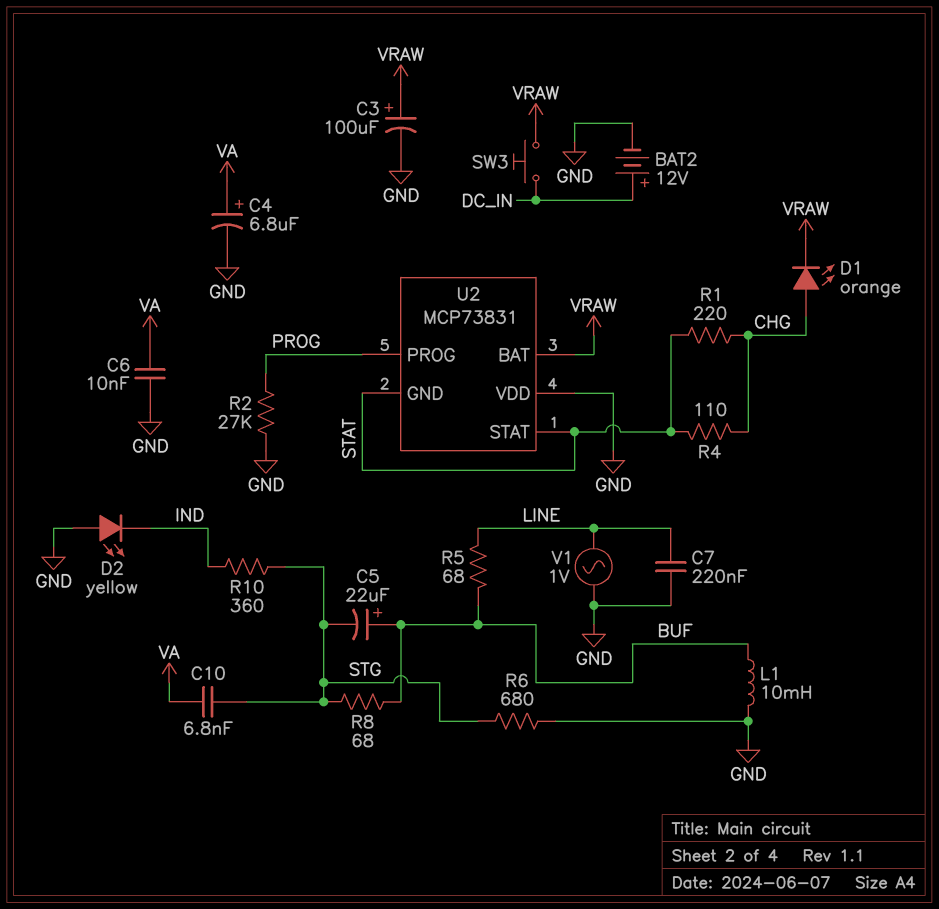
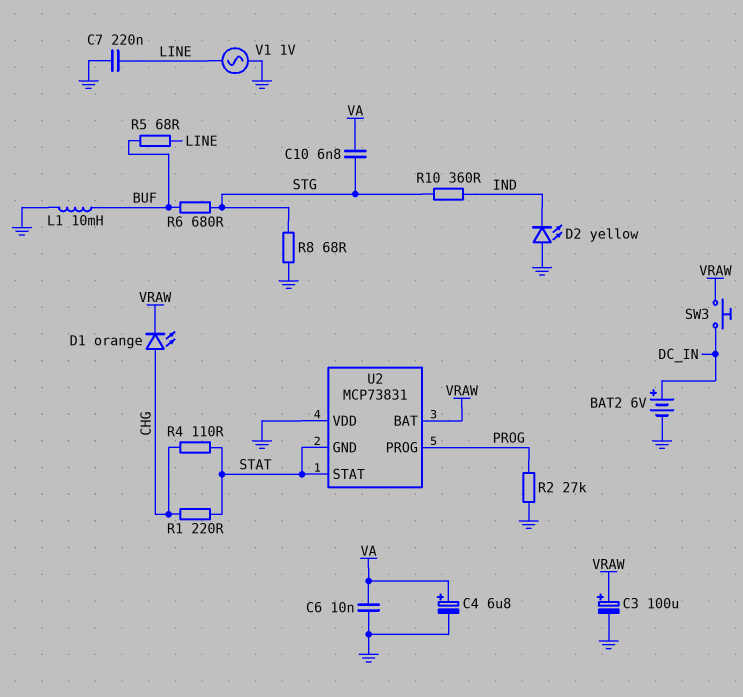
BAT2: 12V (plus DC_IN, minus GND) -> 6V (plus DC_IN, minus GND)
C5: 22uF (plus BUF, minus STG) -> none
R6: 680 (GND, STG) -> 680 (BUF, STG)
R8: 68 (BUF, STG) -> 68 (GND, STG)

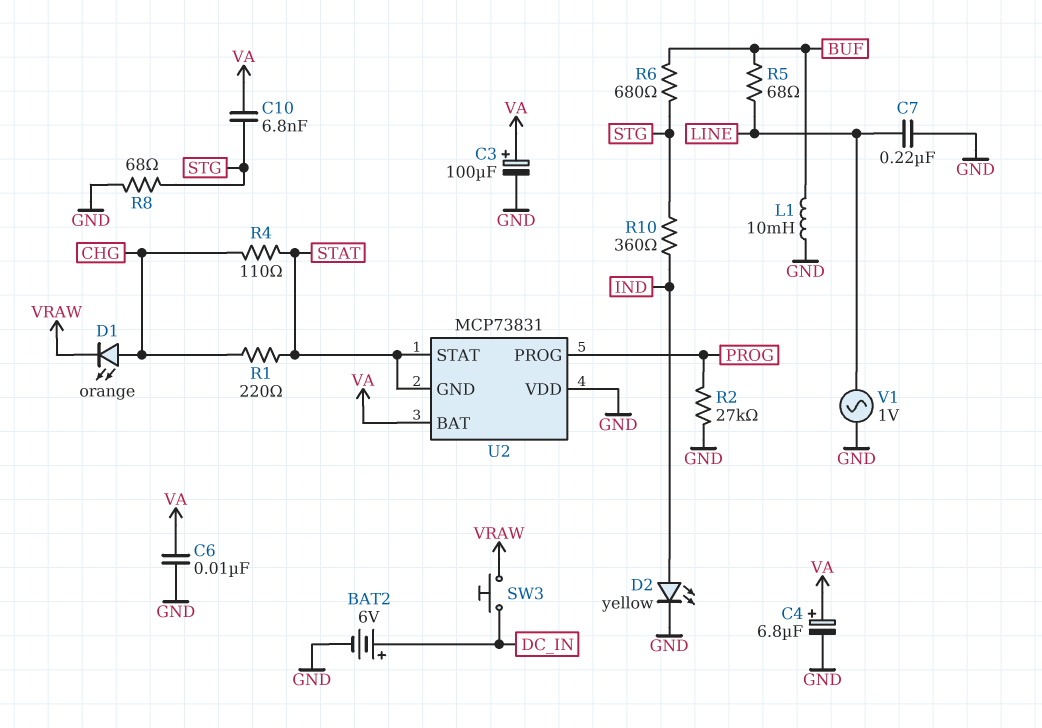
C3: 100uF (plus VRAW, minus GND) -> 100uF (plus VA, minus GND)
D2: LED yellow (A GND, K IND) -> LED yellow (A IND, K GND)
U2 pin BAT: VRAW -> VA

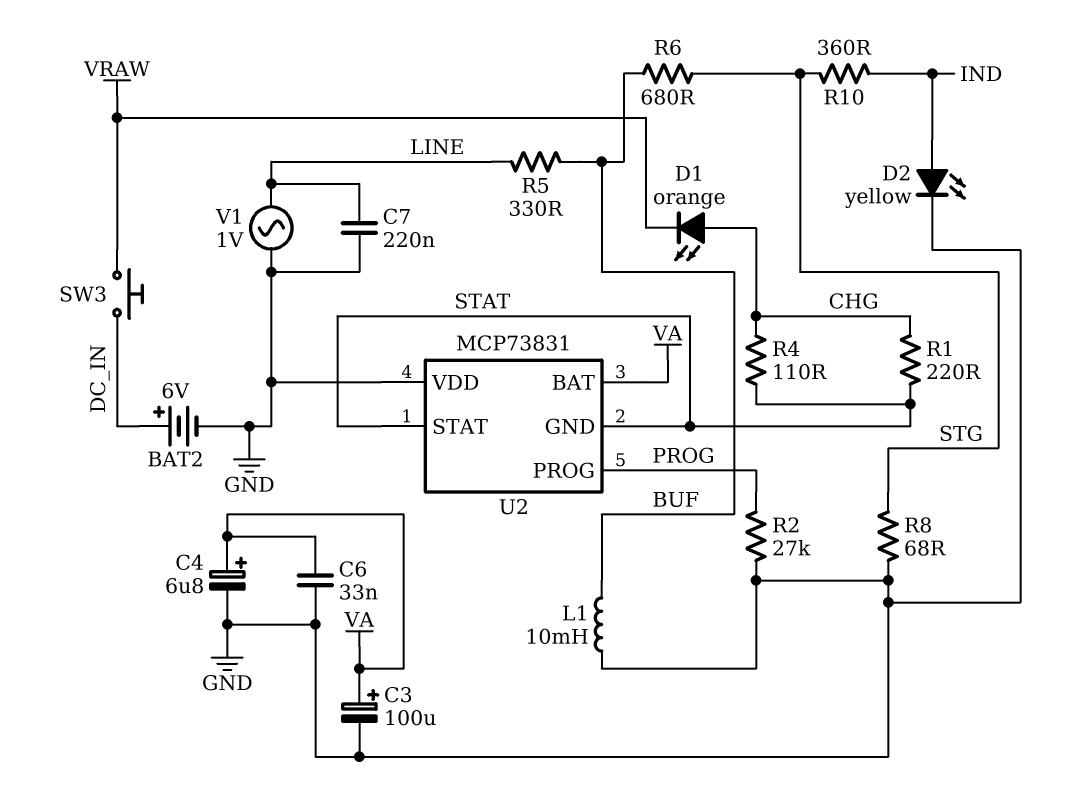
C6: 10nF (GND, VA) -> 33nF (GND, VA)
C10: 6.8nF (STG, VA) -> none
R5: 68 (BUF, LINE) -> 330 (BUF, LINE)

